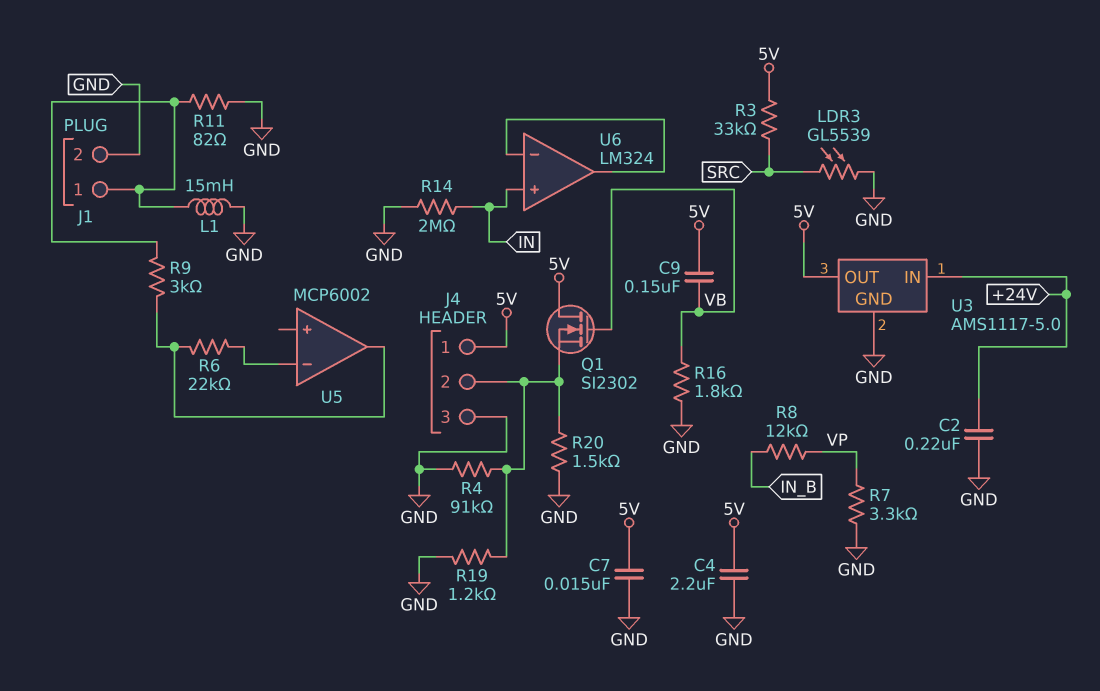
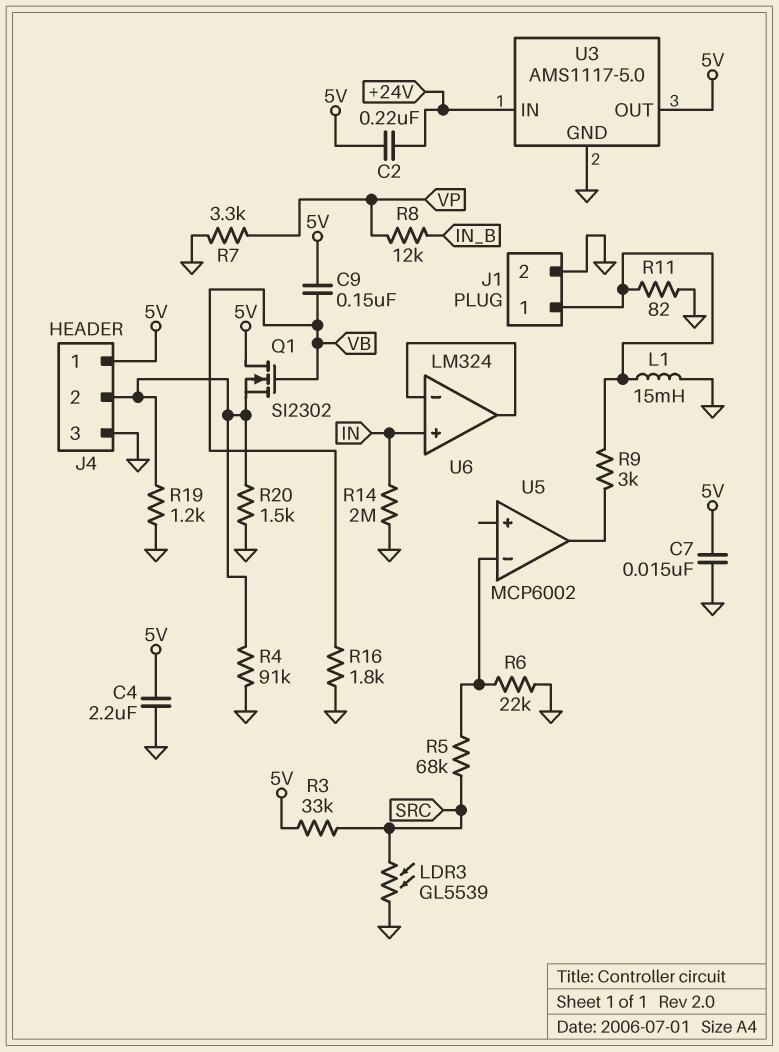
C2: 220nF (+24V, GND) -> 220nF (+24V, 5V)
R5: none -> 68k (SRC, U5/in-)
R6: 22k (U5/in-, U5/out) -> 22k (GND, U5/in-)

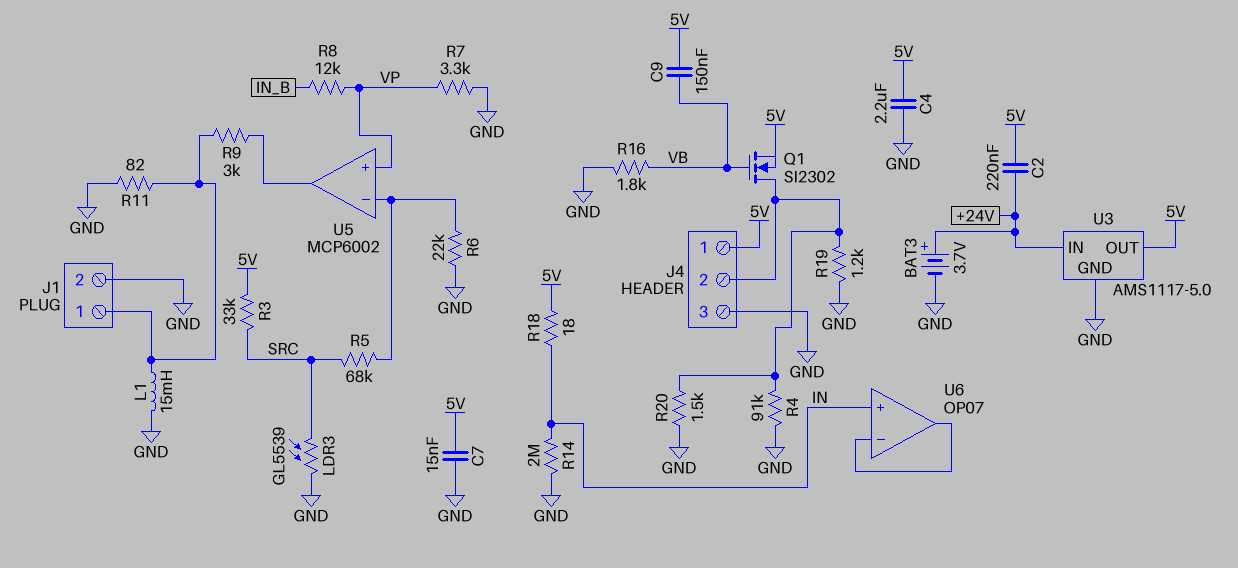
BAT3: none -> 3.7V (plus +24V, minus GND)
Q1: NMOS SI2302 (G VB, D 5V, S J4/2) -> NMOS SI2302 (G VB, D J4/2, S 5V)
R18: none -> 18 (5V, IN)
U5 pin in+: none -> VP
U6: LM324 -> OP07

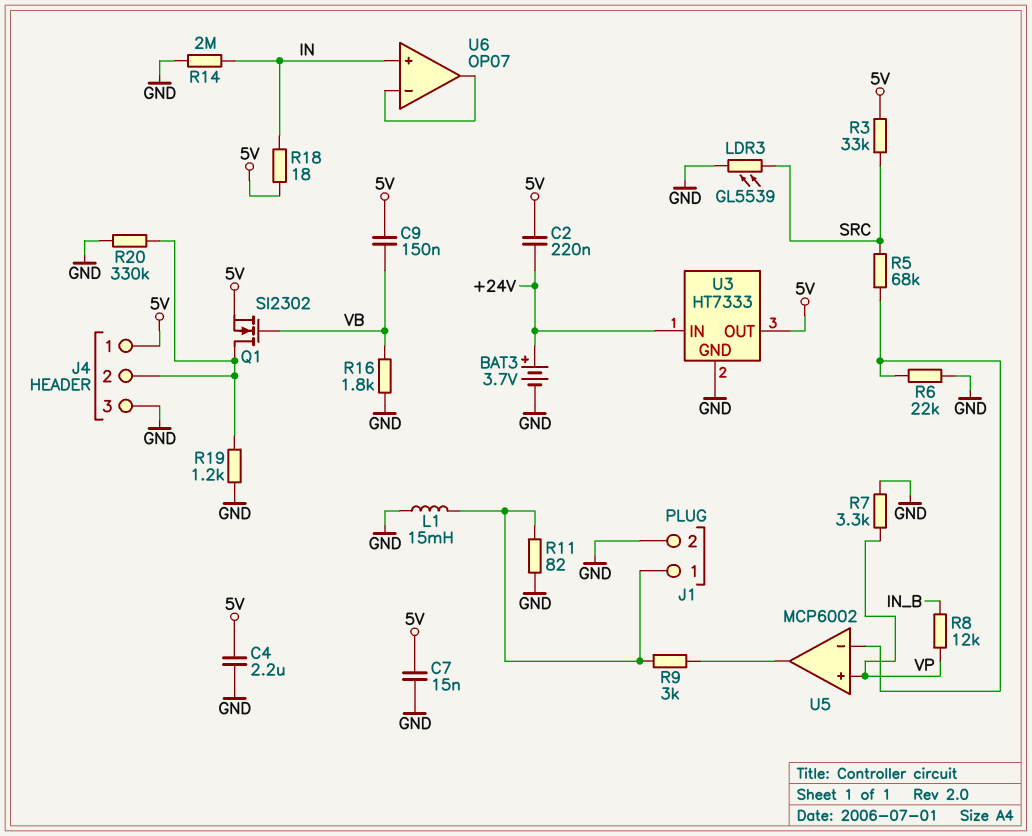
R4: 91k (GND, J4/2) -> none
R20: 1.5k (GND, J4/2) -> 330k (GND, J4/2)
U3: AMS1117-5.0 -> HT7333

